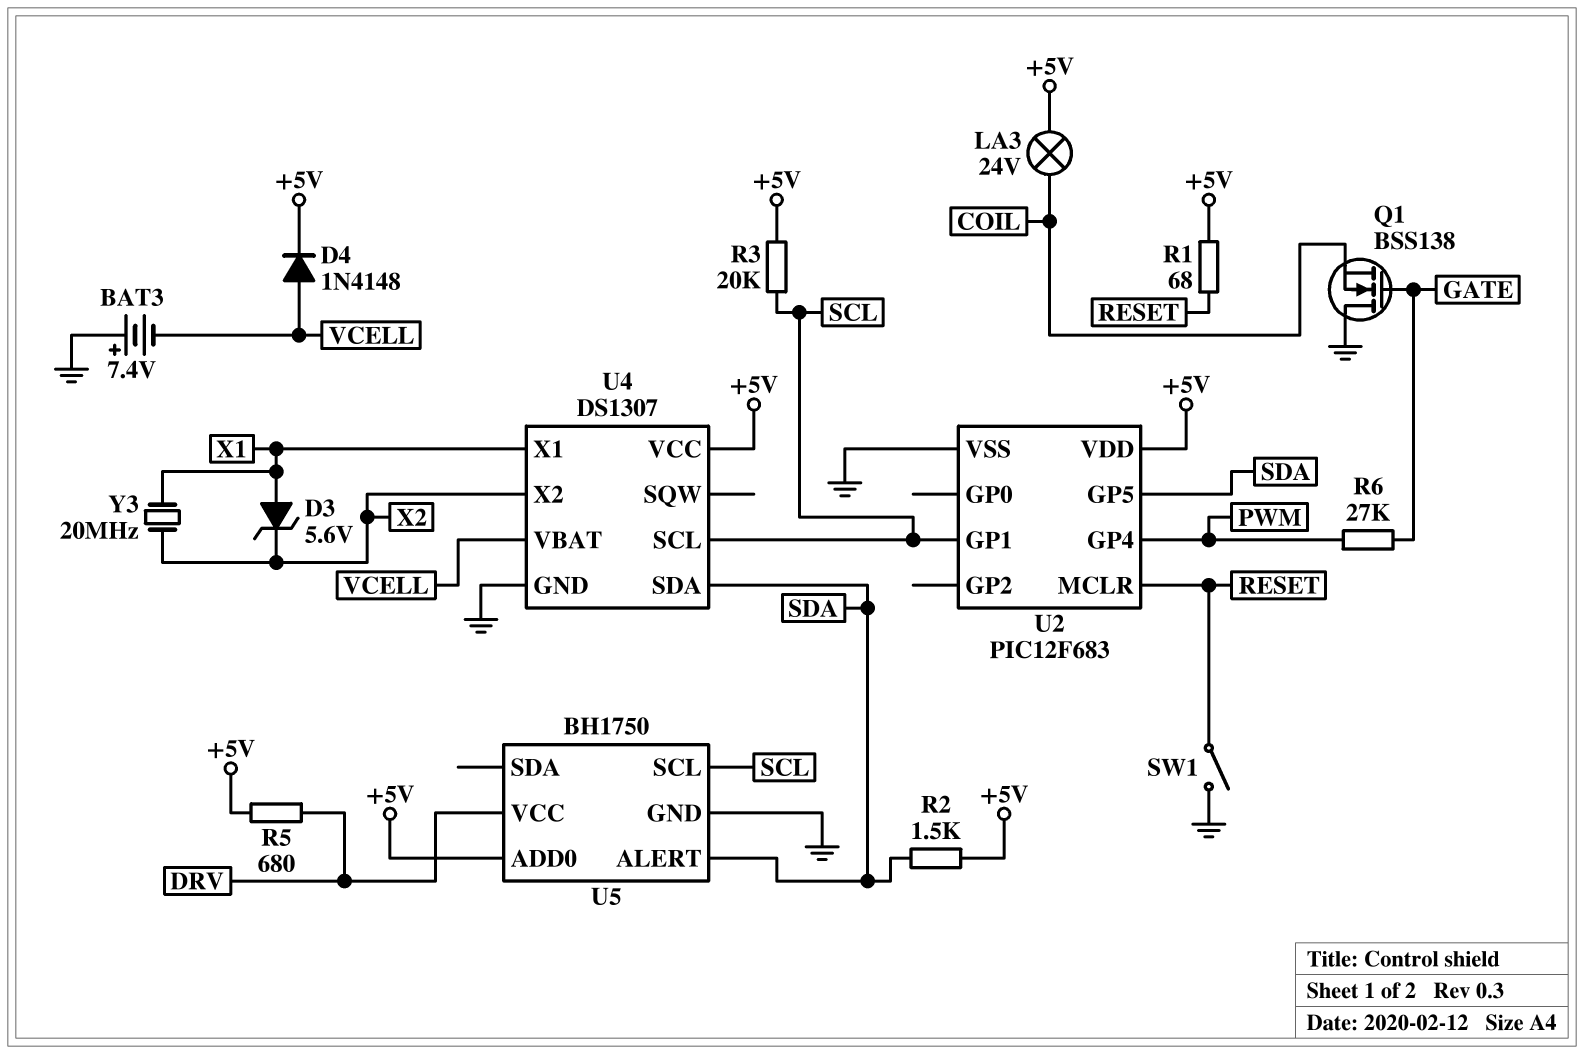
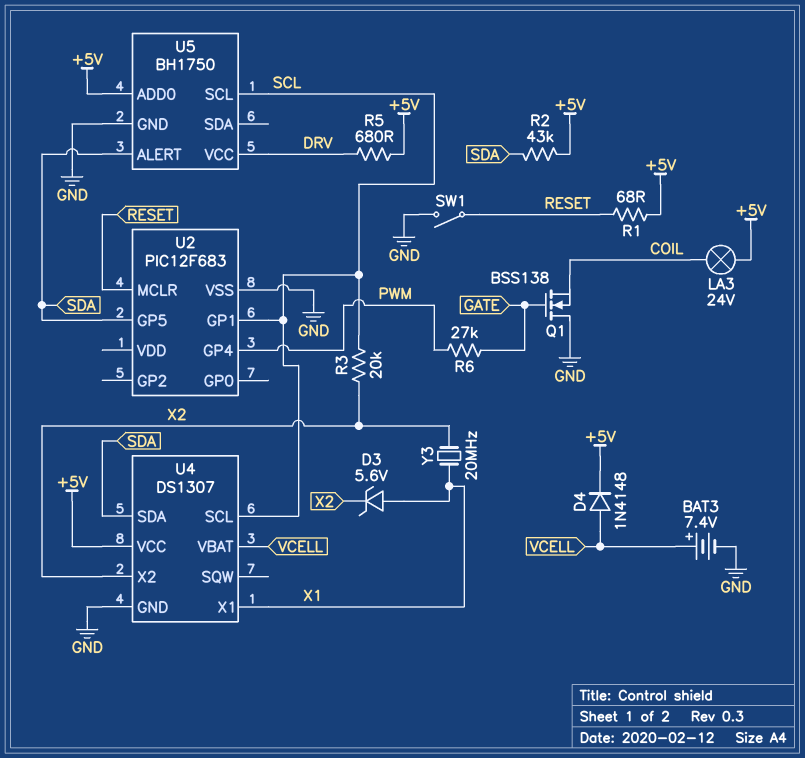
BAT3: 7.4V (plus GND, minus VCELL) -> 7.4V (plus VCELL, minus GND)
R2: 1.5k (+5V, SDA) -> 43k (+5V, SDA)
R3: 20k (+5V, SCL) -> 20k (SCL, X2)
U2 pin VDD: +5V -> none

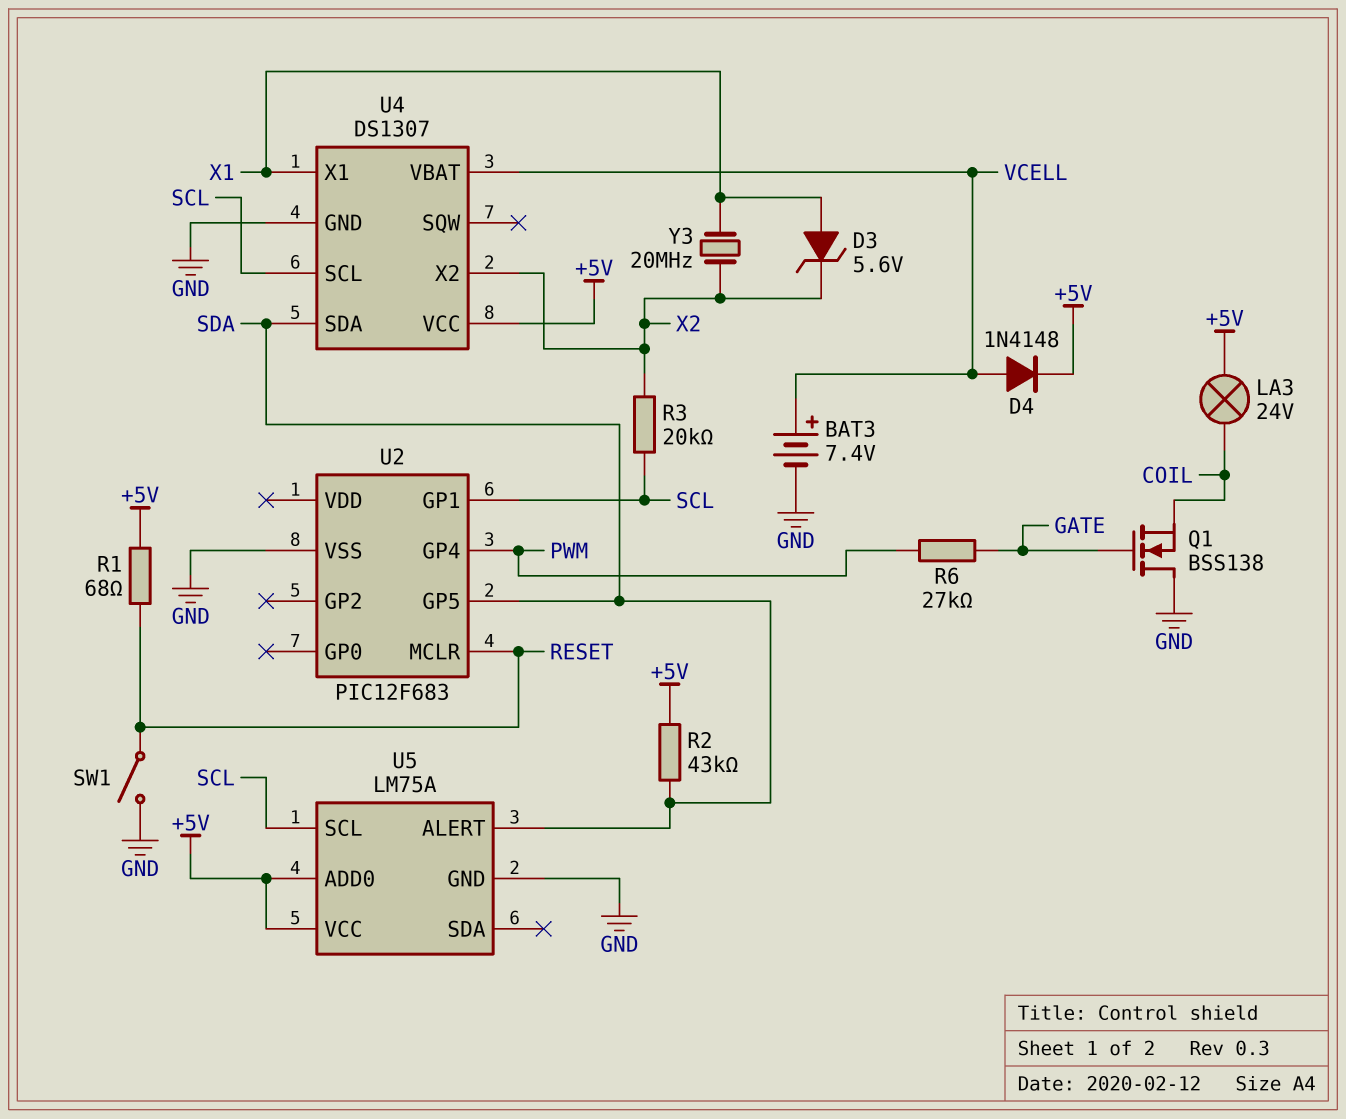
R5: 680 (+5V, DRV) -> none
U5: BH1750 -> LM75A
U5 pin VCC: DRV -> +5V

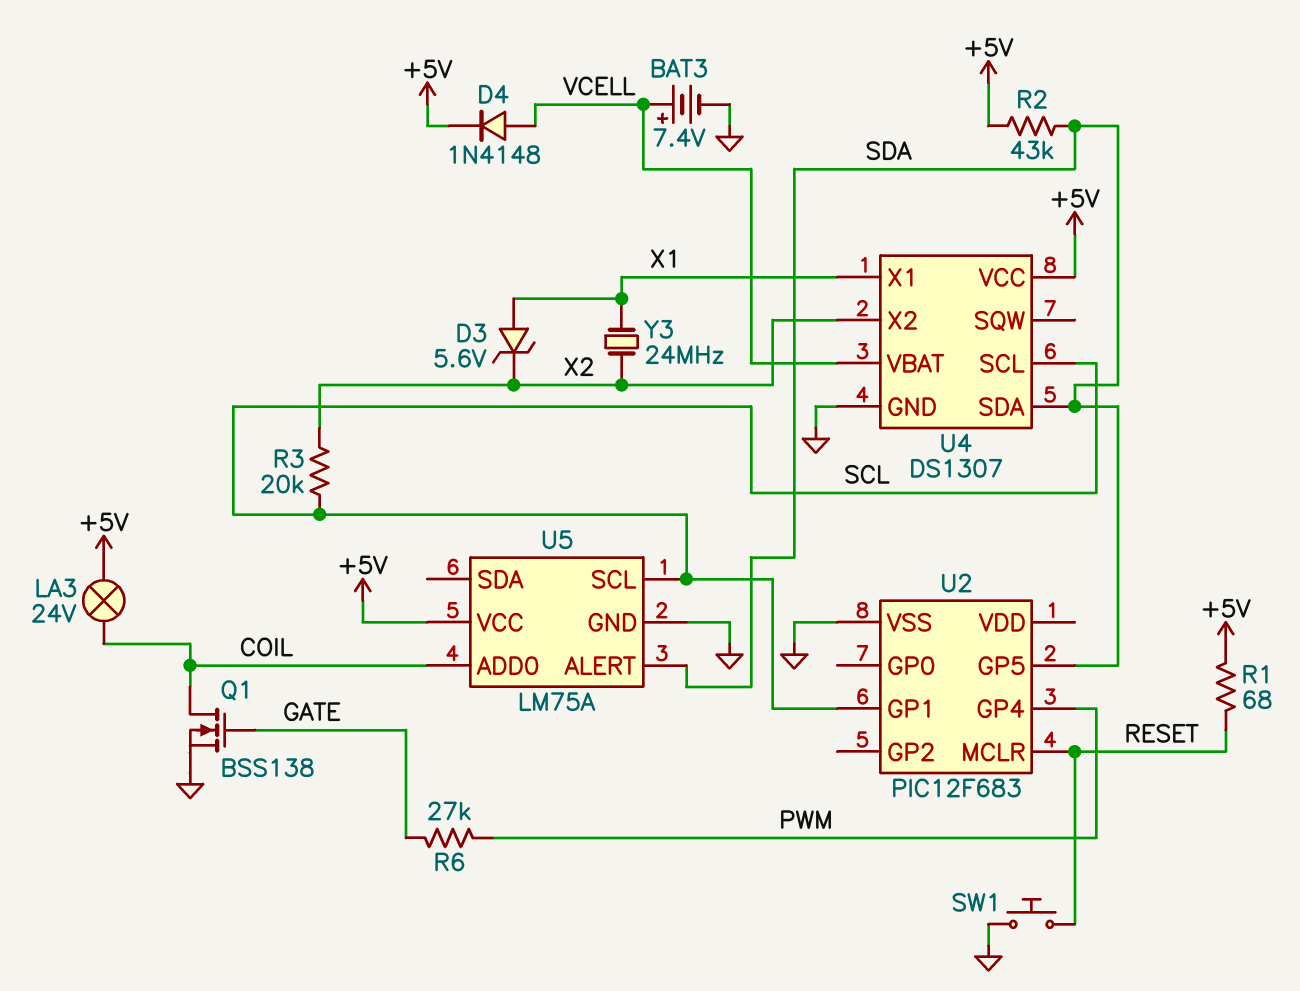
Q1: NMOS BSS138 (G GATE, D GND, S COIL) -> NMOS BSS138 (G GATE, D COIL, S GND)
SW1: switch (GND, RESET) -> button (GND, RESET)
U5 pin ADD0: +5V -> COIL
Y3: 20MHz (X1, X2) -> 24MHz (X1, X2)

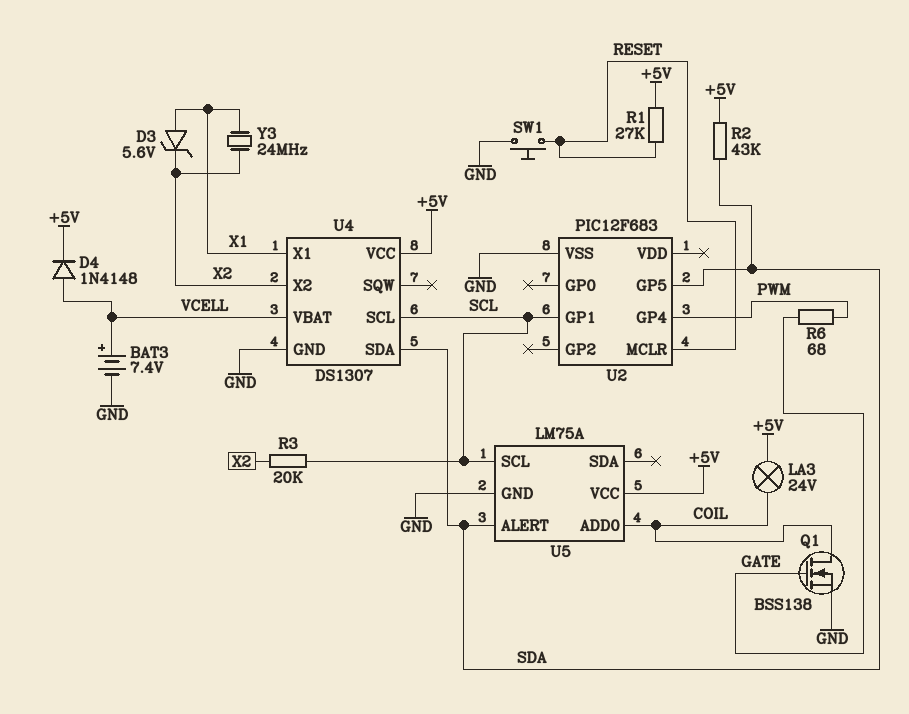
R1: 68 (+5V, RESET) -> 27k (+5V, RESET)
R6: 27k (GATE, PWM) -> 68 (GATE, PWM)

